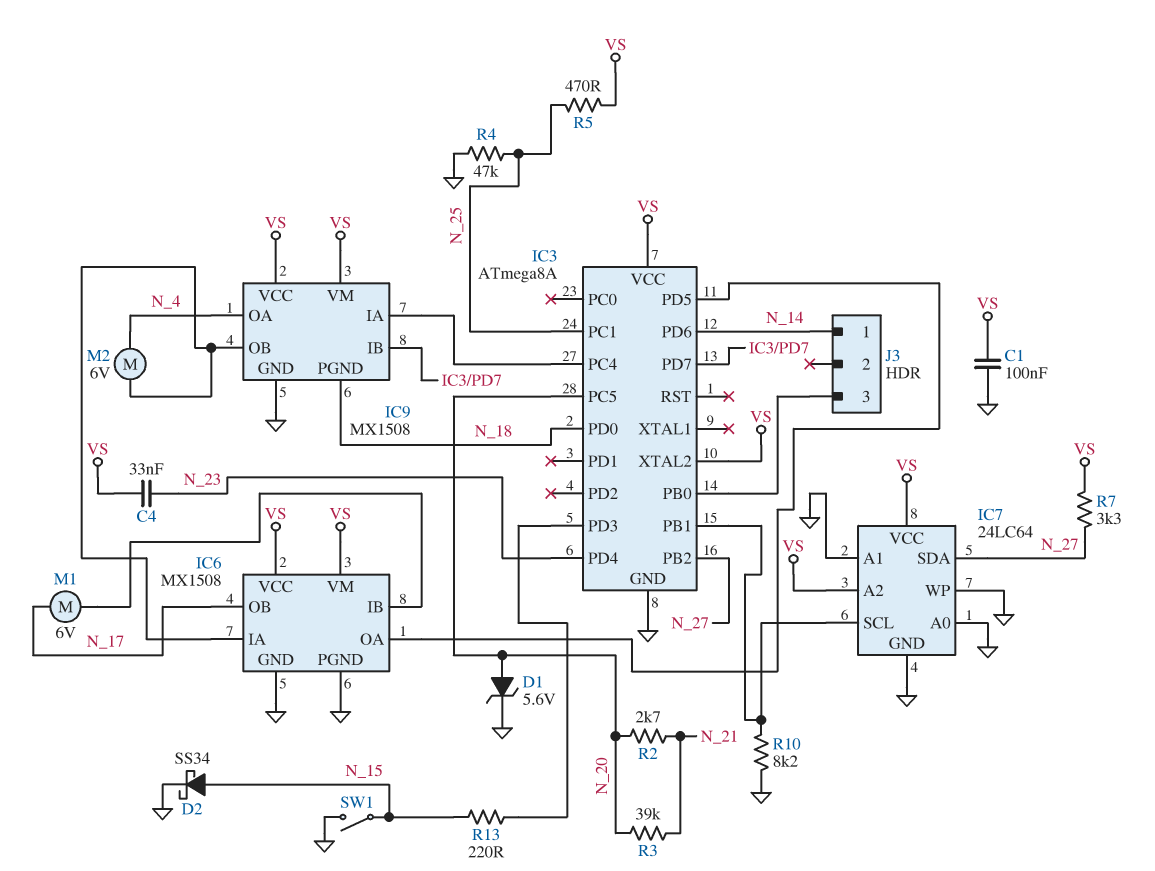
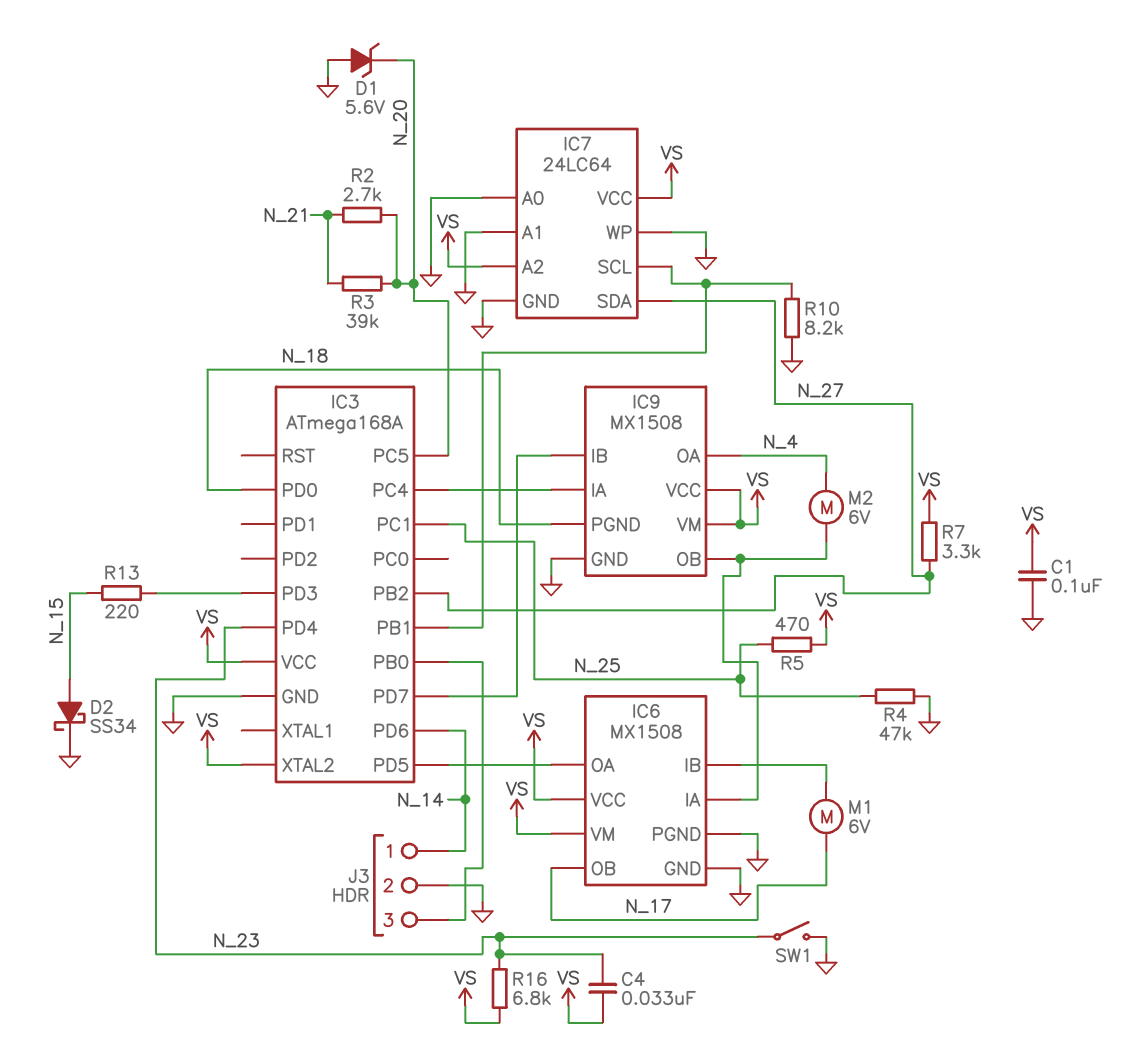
D1: zener 5.6V (A N_20, K GND) -> zener 5.6V (A GND, K N_20)
IC3: ATmega8A -> ATmega168A
J3 pin 2: none -> GND
R16: none -> 6.8k (N_23, VS)
SW1: switch (GND, N_15) -> switch (GND, N_23)

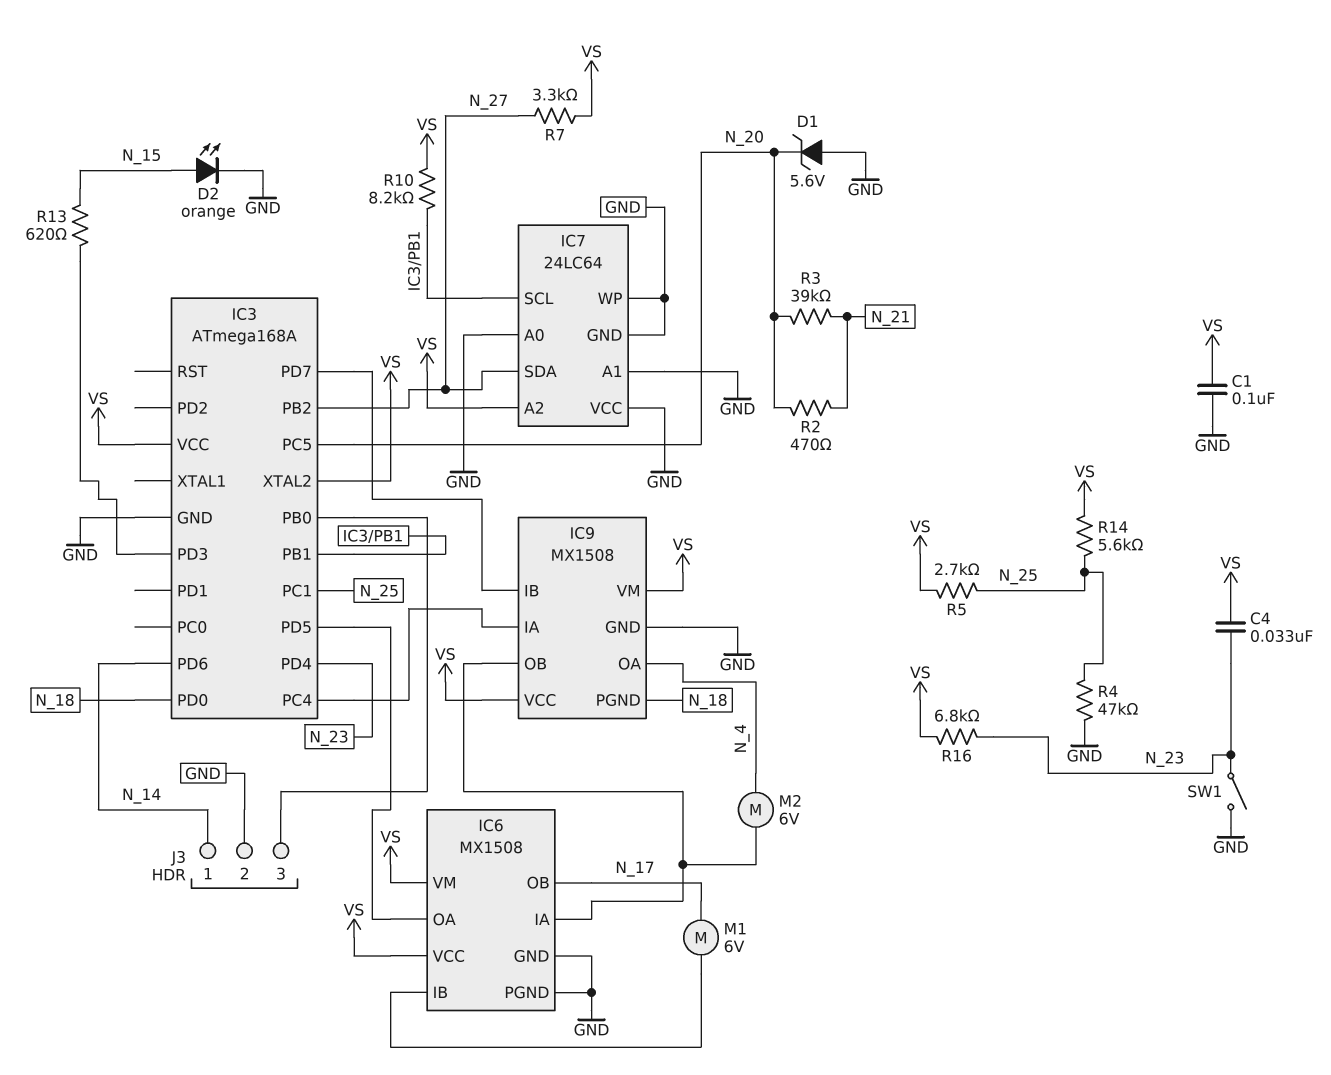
D2: schottky SS34 (A N_15, K GND) -> LED orange (A N_15, K GND)
IC7 pin VCC: VS -> GND
R2: 2.7k (N_20, N_21) -> 470 (N_20, N_21)
R5: 470 (N_25, VS) -> 2.7k (N_25, VS)
R10: 8.2k (GND, IC3/PB1) -> 8.2k (IC3/PB1, VS)
R13: 220 (IC3/PD3, N_15) -> 620 (IC3/PD3, N_15)
R14: none -> 5.6k (N_25, VS)

